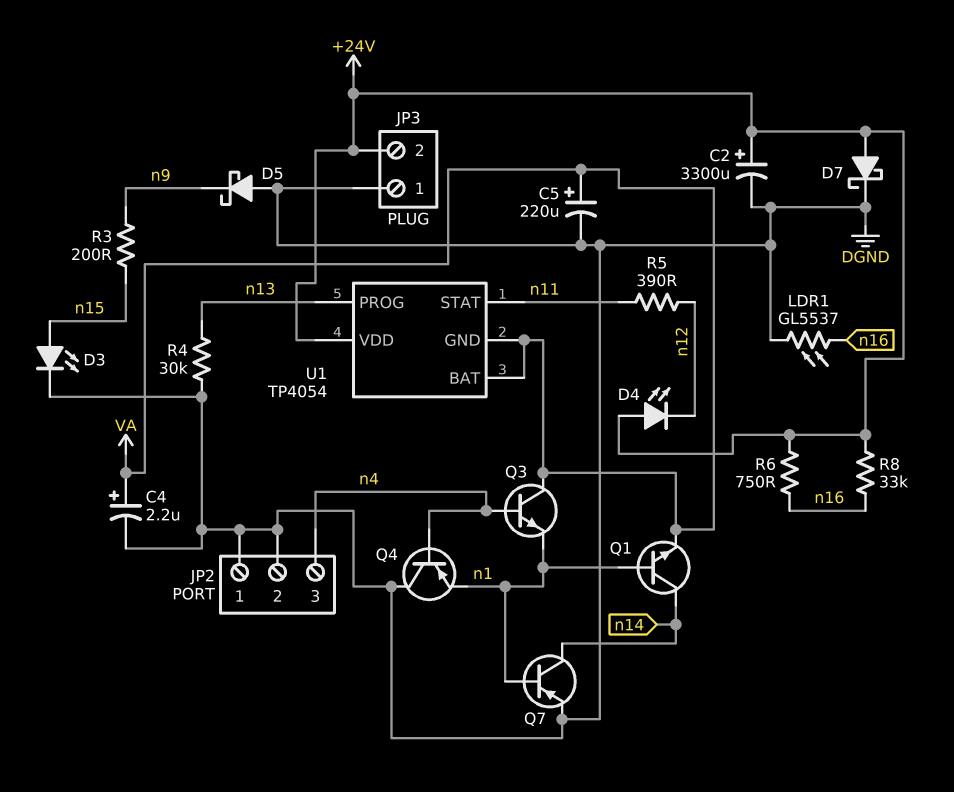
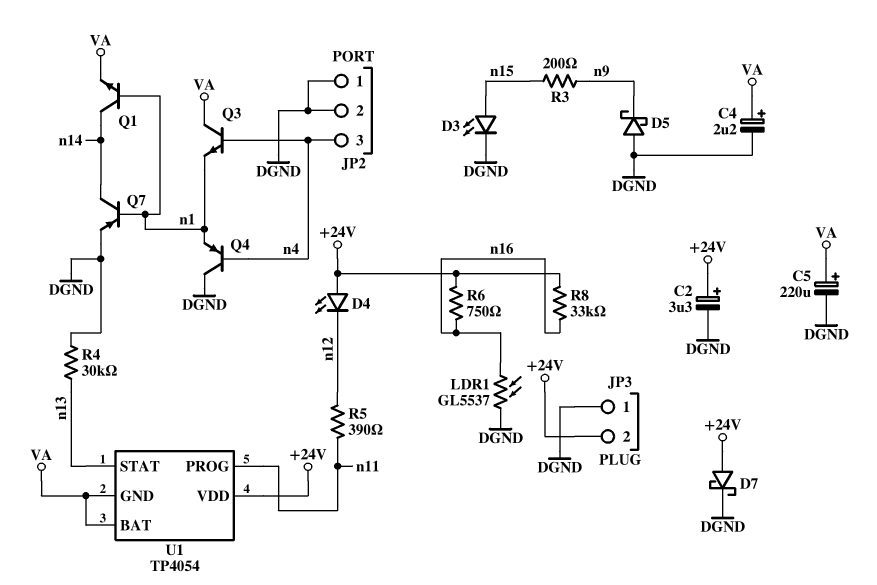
C2: 3300uF (plus +24V, minus DGND) -> 3.3uF (plus +24V, minus DGND)
U1 pin PROG: n13 -> n11
U1 pin STAT: n11 -> n13

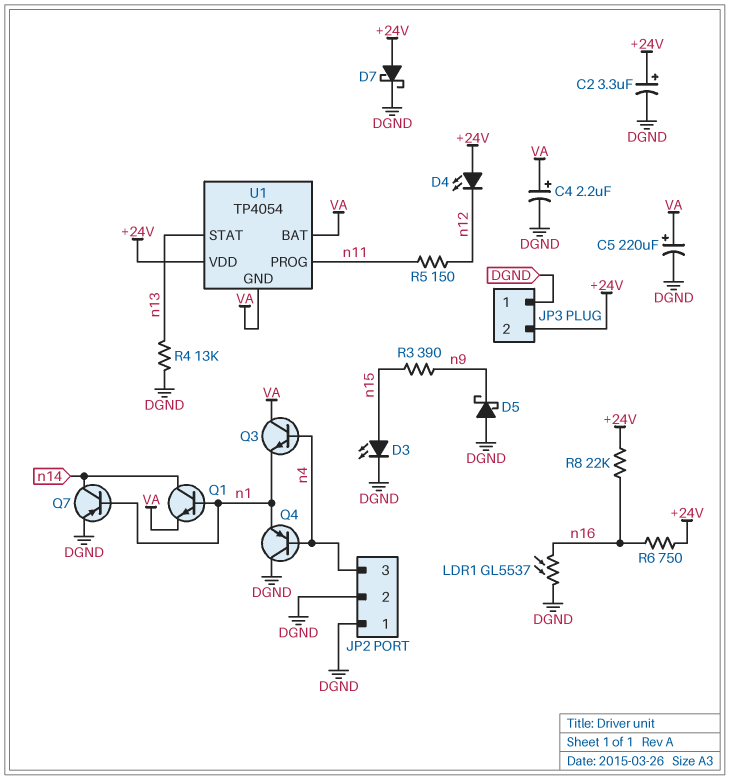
R3: 200 (n9, n15) -> 390 (n9, n15)
R4: 30k (DGND, n13) -> 13k (DGND, n13)
R5: 390 (n11, n12) -> 150 (n11, n12)
R8: 33k (+24V, n16) -> 22k (+24V, n16)

